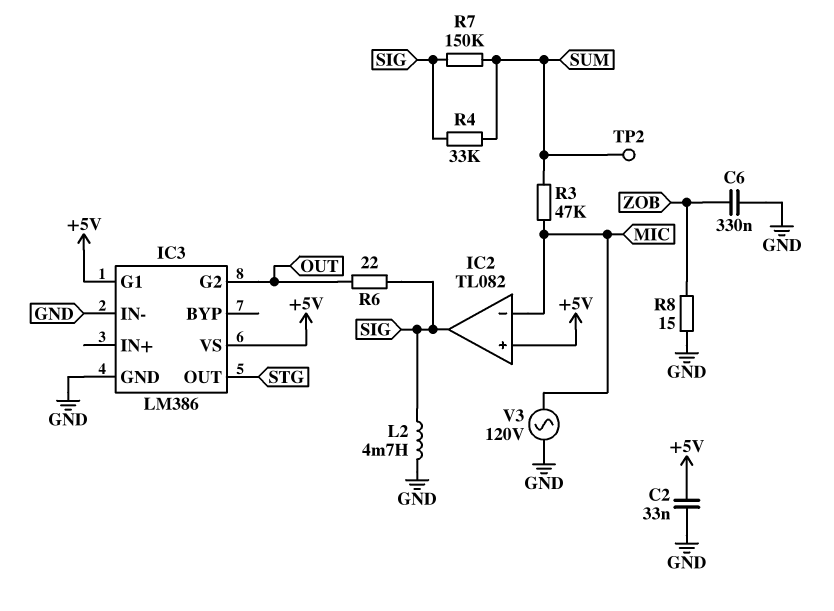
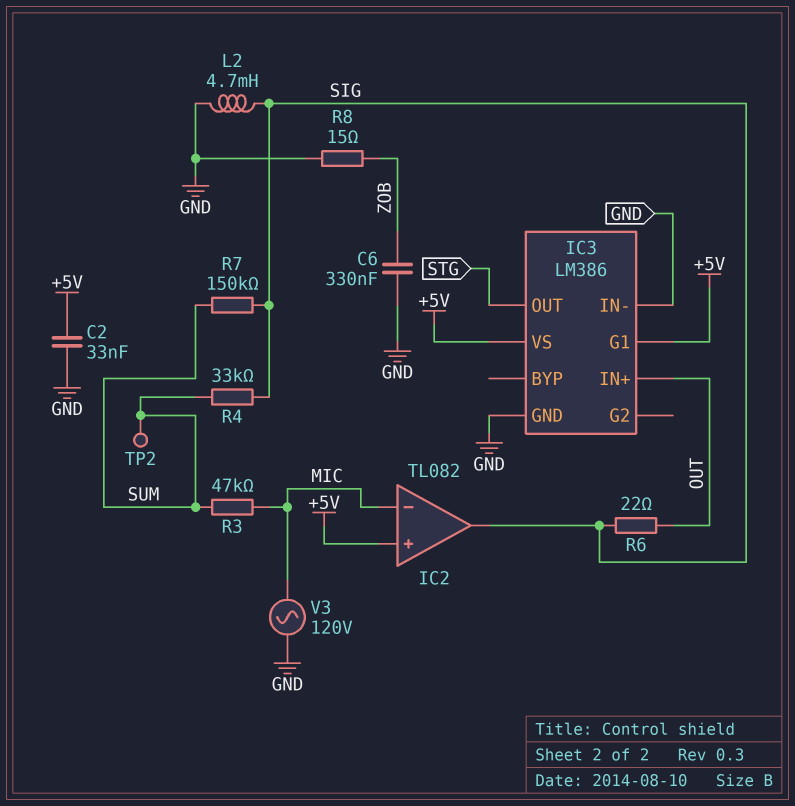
IC3 pin G2: OUT -> none
IC3 pin IN+: none -> OUT

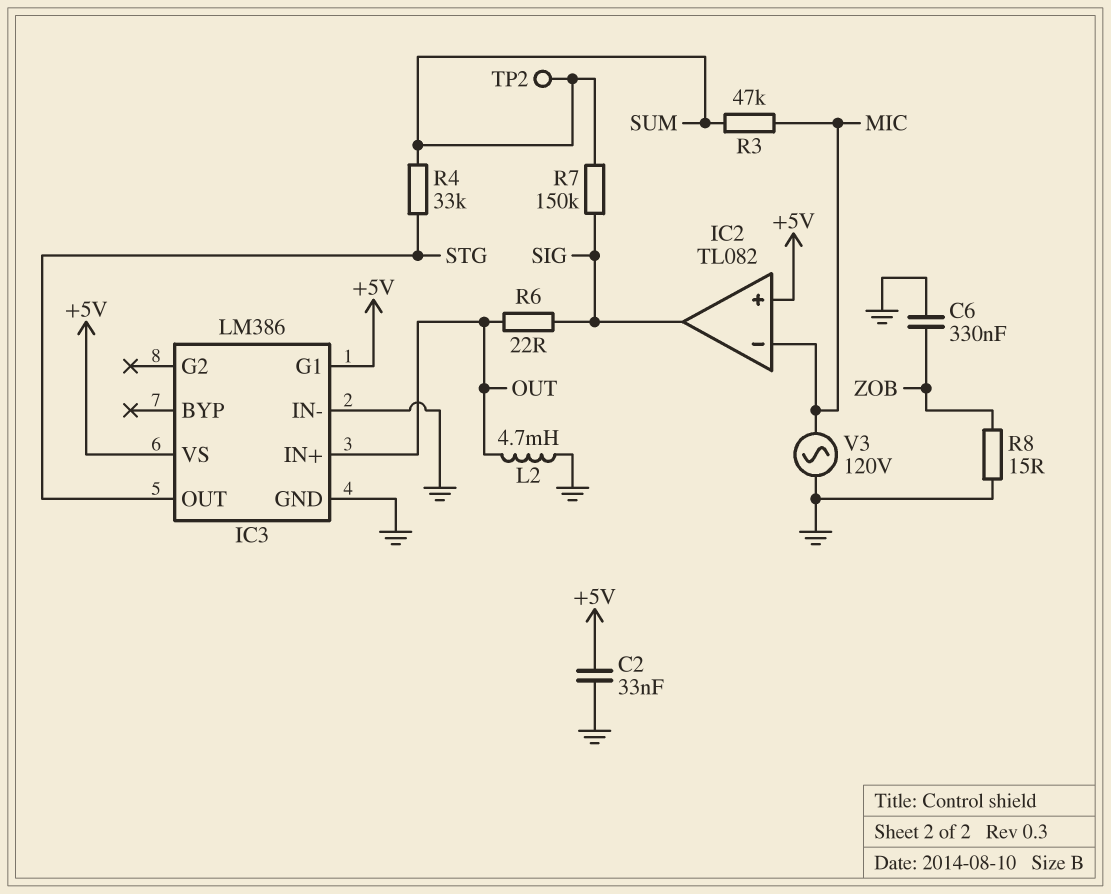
L2: 4.7mH (GND, SIG) -> 4.7mH (GND, OUT)
R4: 33k (SIG, SUM) -> 33k (STG, SUM)

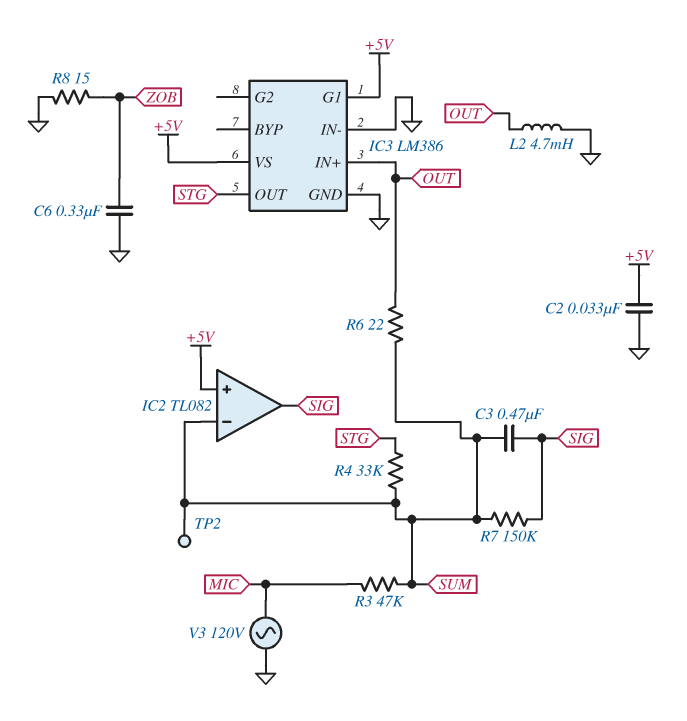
C3: none -> 470nF (SIG, SUM)
IC2 pin in-: MIC -> SUM
R6: 22 (OUT, SIG) -> 22 (OUT, SUM)

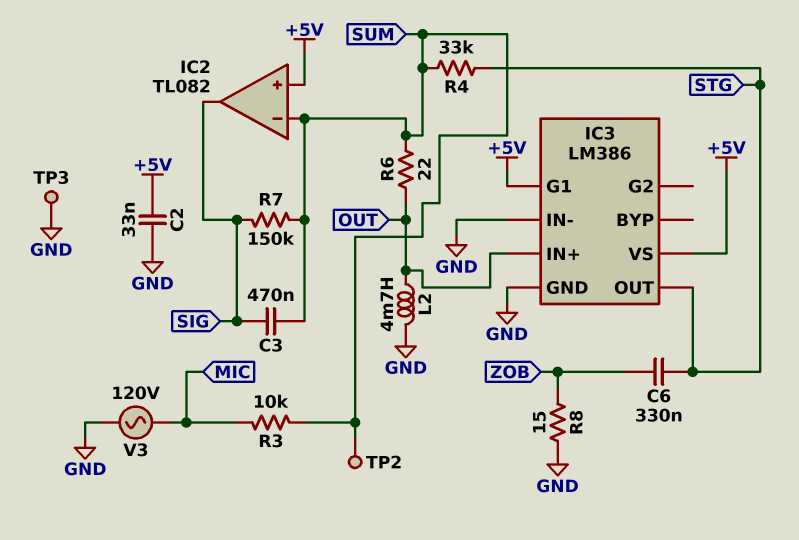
C6: 330nF (GND, ZOB) -> 330nF (STG, ZOB)
R3: 47k (MIC, SUM) -> 10k (MIC, SUM)
TP3: none -> test point (GND)

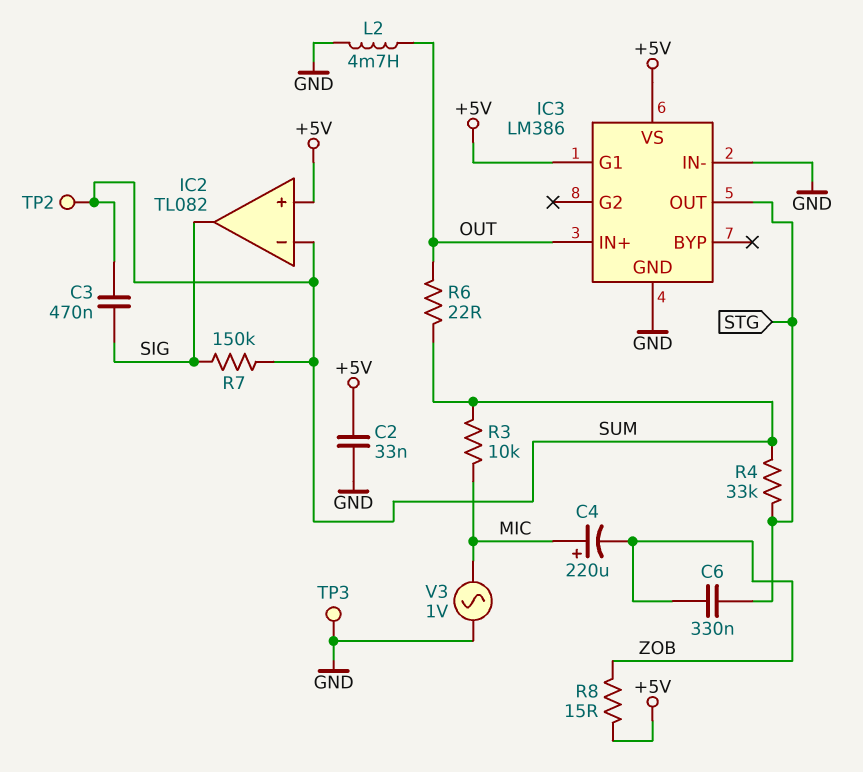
C4: none -> 220uF (plus MIC, minus ZOB)
R8: 15 (GND, ZOB) -> 15 (+5V, ZOB)
V3: AC 120V (GND, MIC) -> AC 1V (GND, MIC)

